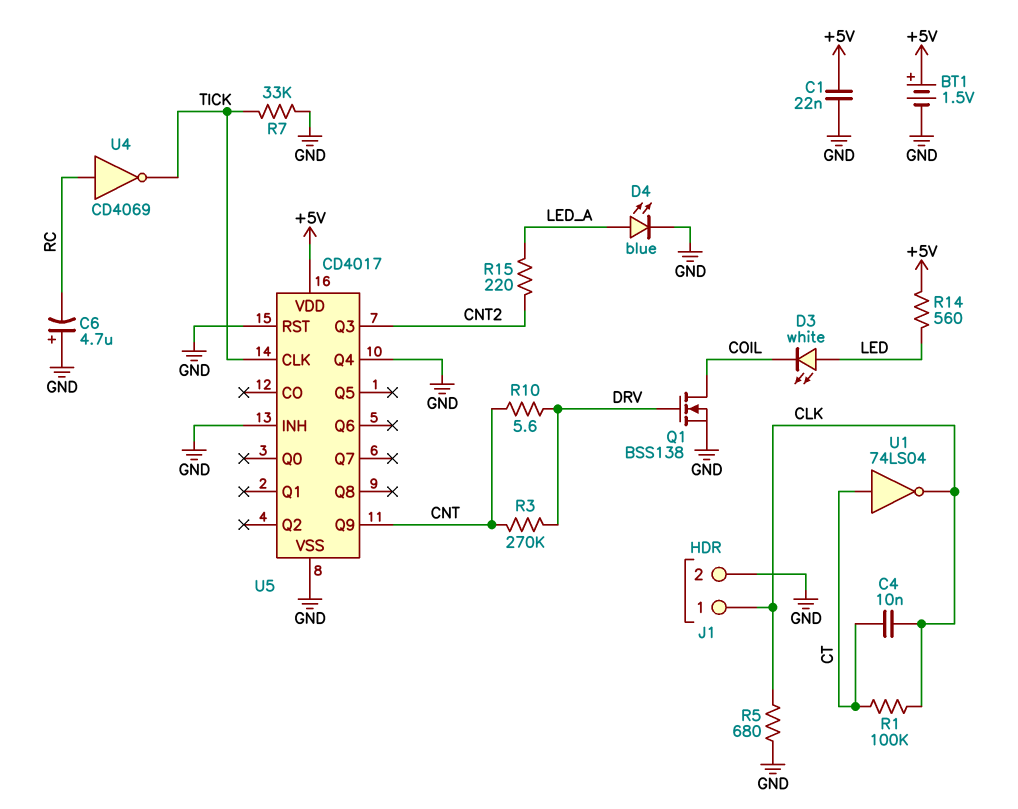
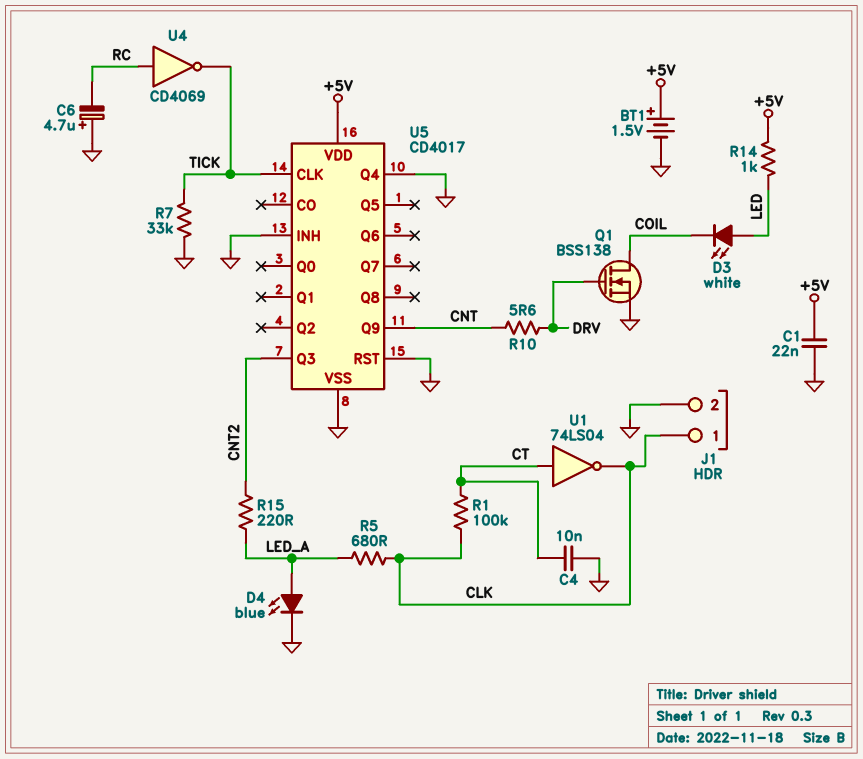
C4: 10nF (CLK, CT) -> 10nF (CT, GND)
R3: 270k (CNT, DRV) -> none
R5: 680 (CLK, GND) -> 680 (CLK, LED_A)
R14: 560 (+5V, LED) -> 1k (+5V, LED)

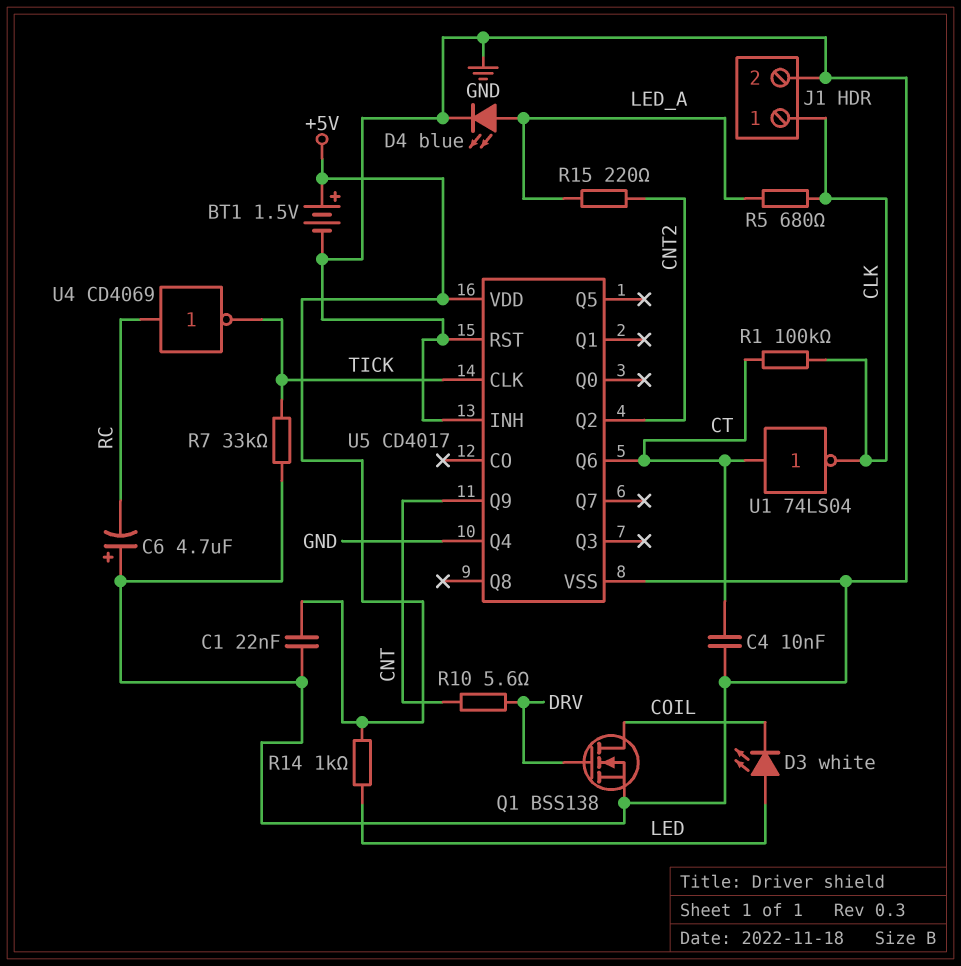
U5 pin Q2: none -> CNT2
U5 pin Q3: CNT2 -> none
U5 pin Q6: none -> CT

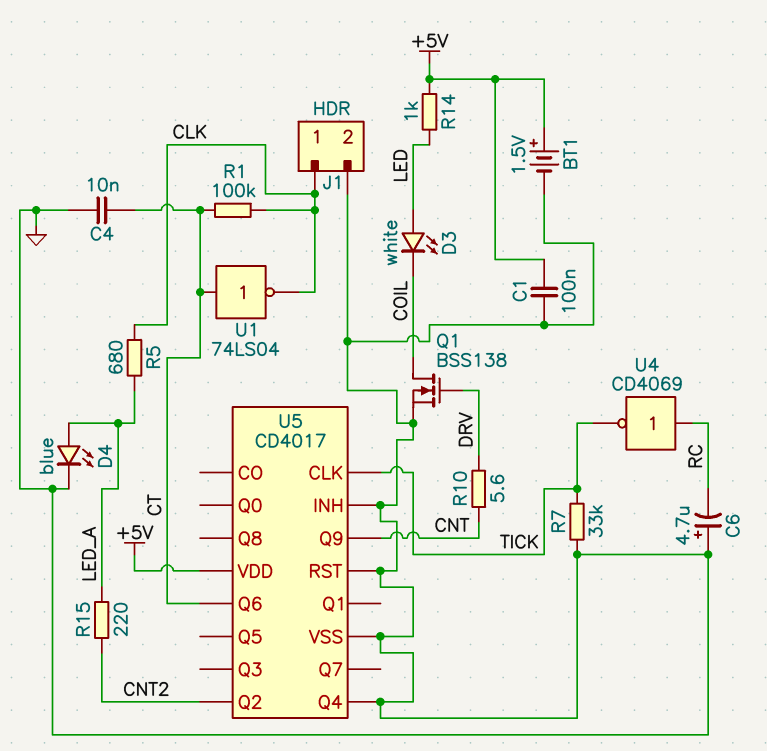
C1: 22nF (+5V, GND) -> 100nF (+5V, GND)

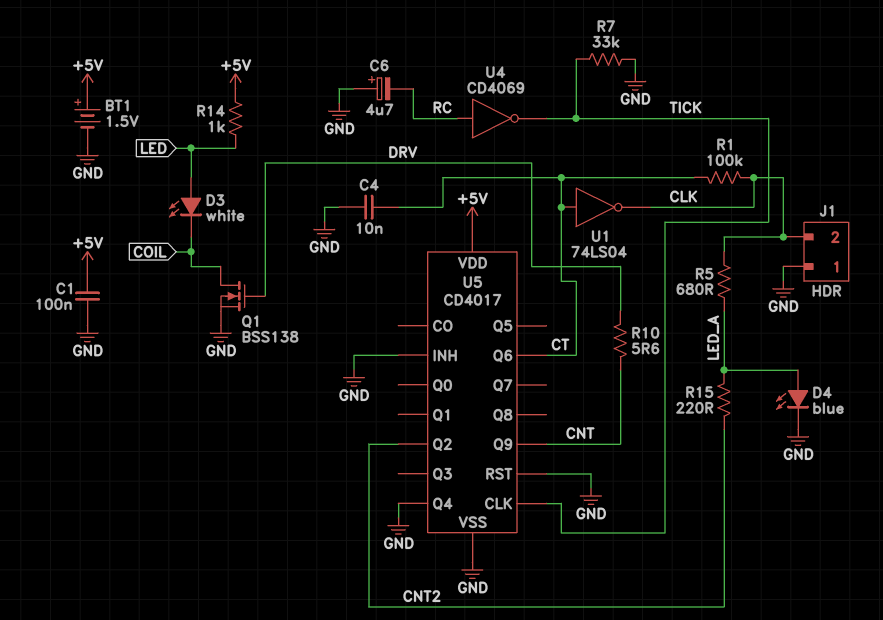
J1 pin 1: CLK -> GND
J1 pin 2: GND -> CLK

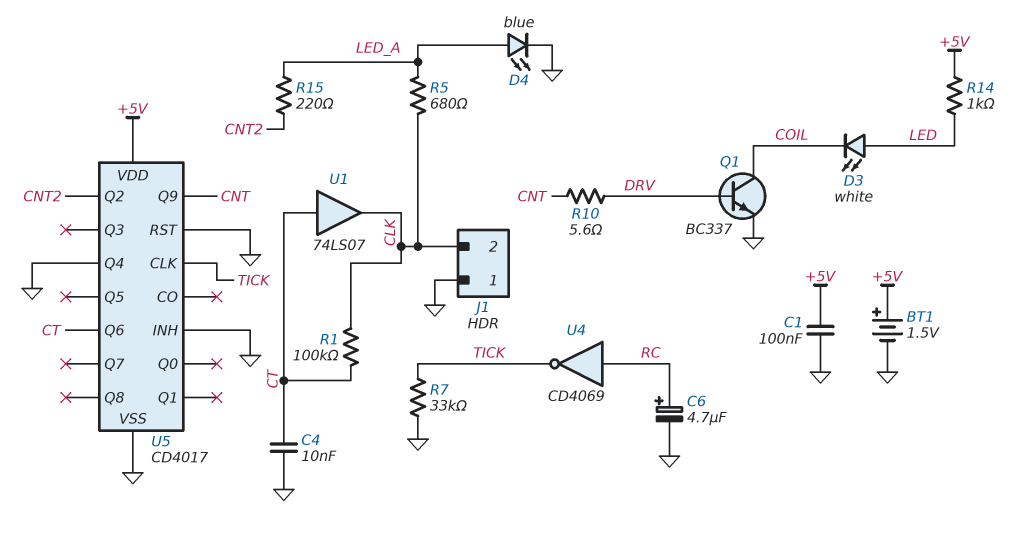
C6: 4.7uF (plus GND, minus RC) -> 4.7uF (plus RC, minus GND)
Q1: NMOS BSS138 (G DRV, D COIL, S GND) -> NPN BC337 (B DRV, C COIL, E GND)
U1: NOT 74LS04 (in CT, out CLK) -> buffer 74LS07 (in CT, out CLK)

